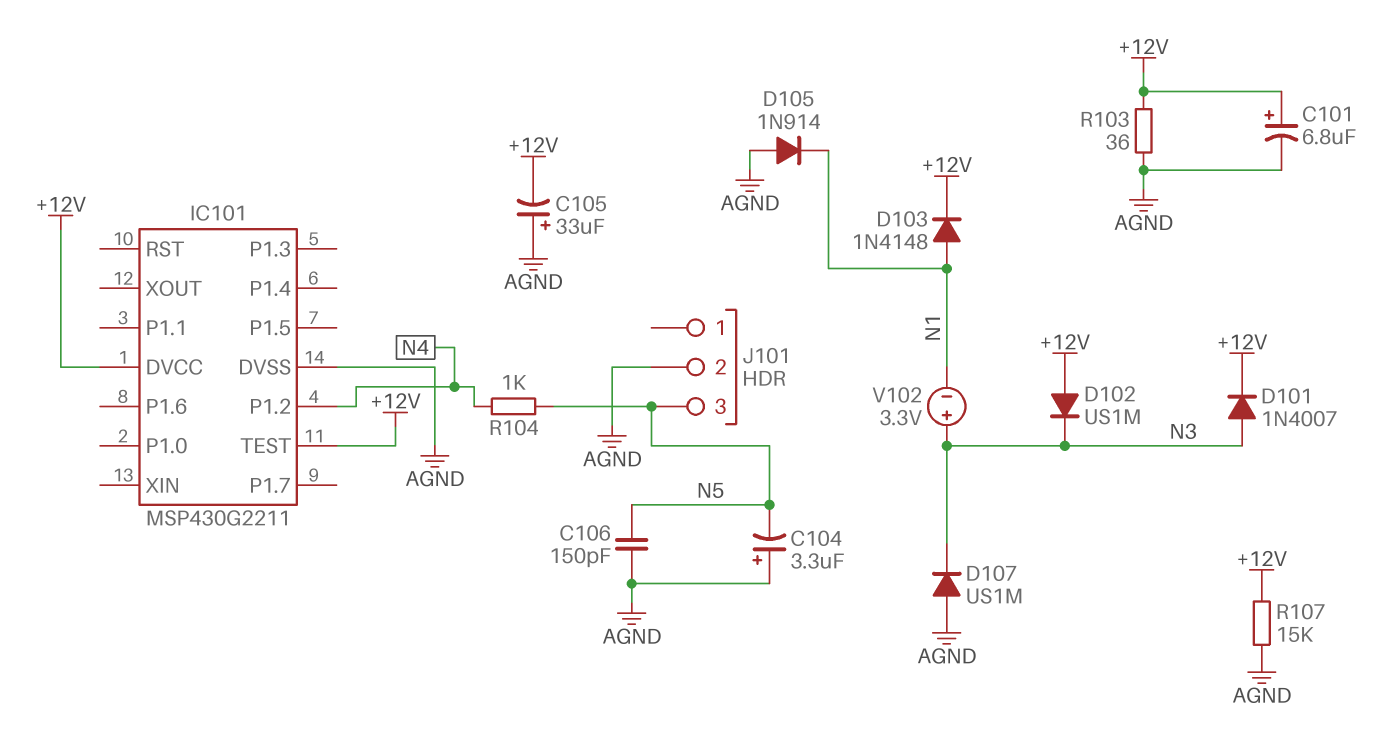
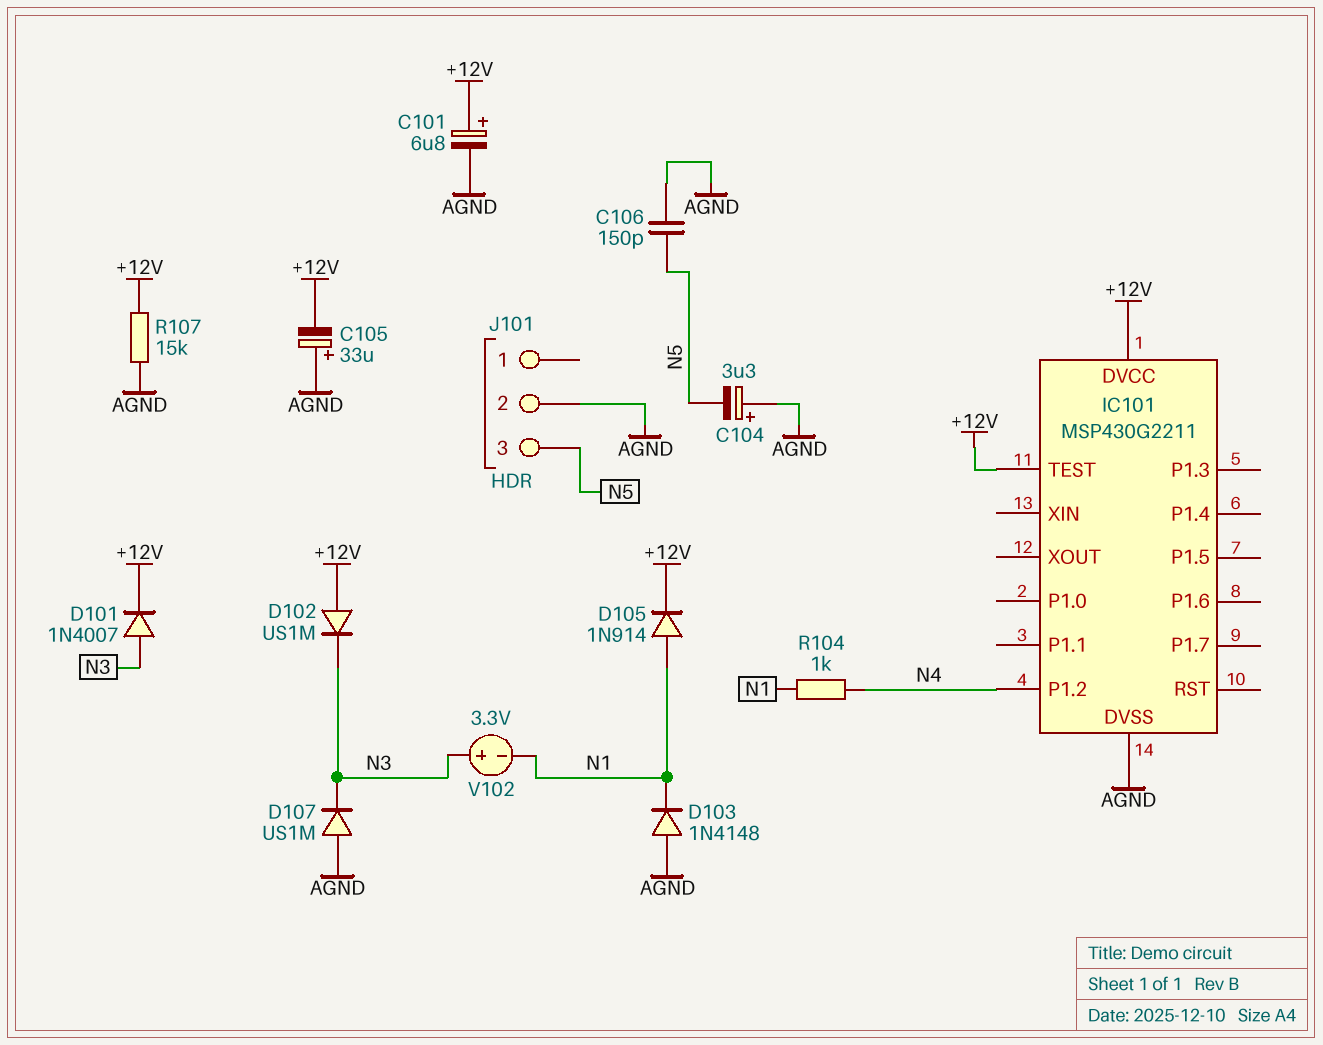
D103: diode 1N4148 (A N1, K +12V) -> diode 1N4148 (A AGND, K N1)
D105: diode 1N914 (A AGND, K N1) -> diode 1N914 (A N1, K +12V)
R103: 36 (+12V, AGND) -> none
R104: 1k (N4, N5) -> 1k (N1, N4)

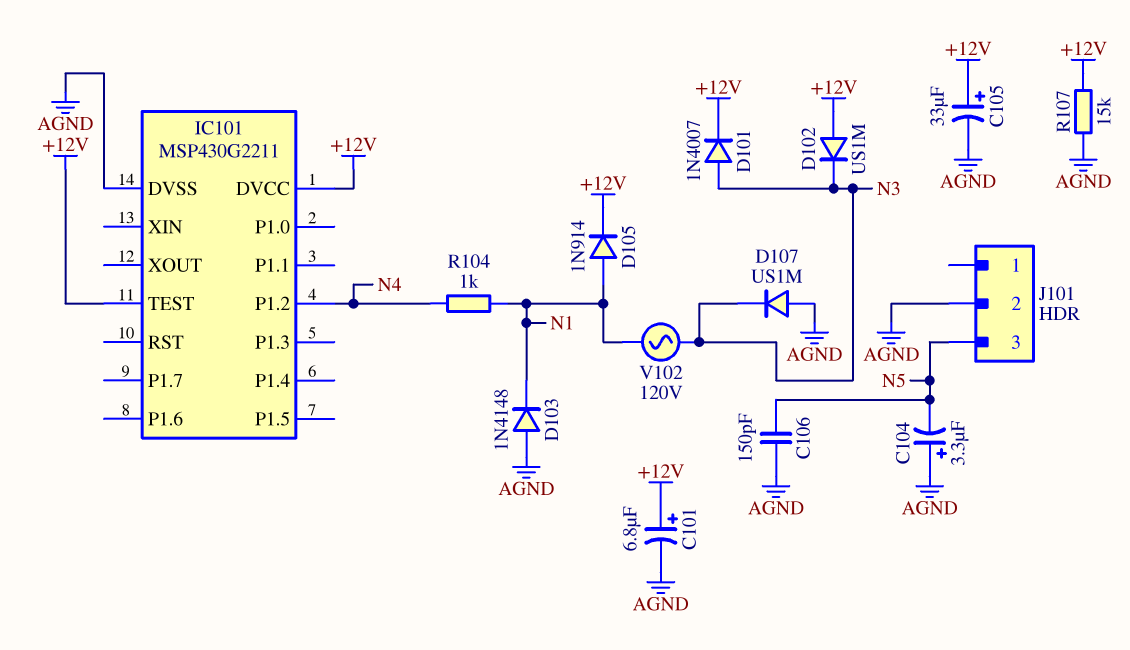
C105: 33uF (plus AGND, minus +12V) -> 33uF (plus +12V, minus AGND)
V102: 3.3V (plus N3, minus N1) -> AC 120V (N1, N3)

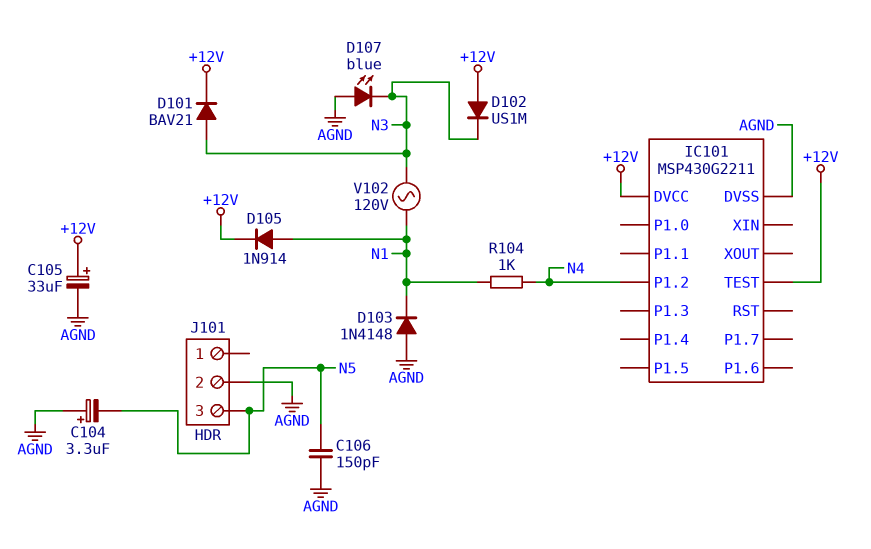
C101: 6.8uF (plus +12V, minus AGND) -> none
D101: diode 1N4007 (A N3, K +12V) -> diode BAV21 (A N3, K +12V)
D107: diode US1M (A AGND, K N3) -> LED blue (A AGND, K N3)
R107: 15k (+12V, AGND) -> none

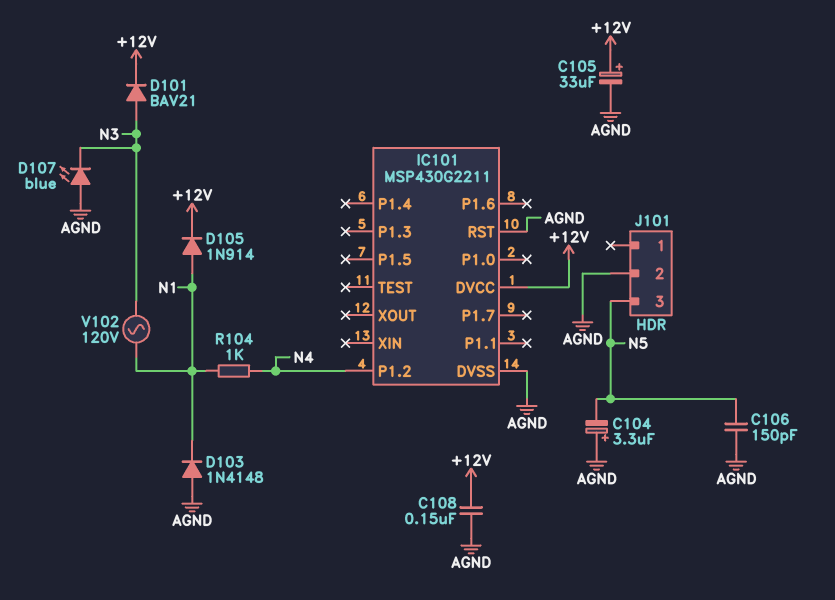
C108: none -> 150nF (+12V, AGND)
D102: diode US1M (A +12V, K N3) -> none
IC101 pin RST: none -> AGND
IC101 pin TEST: +12V -> none

